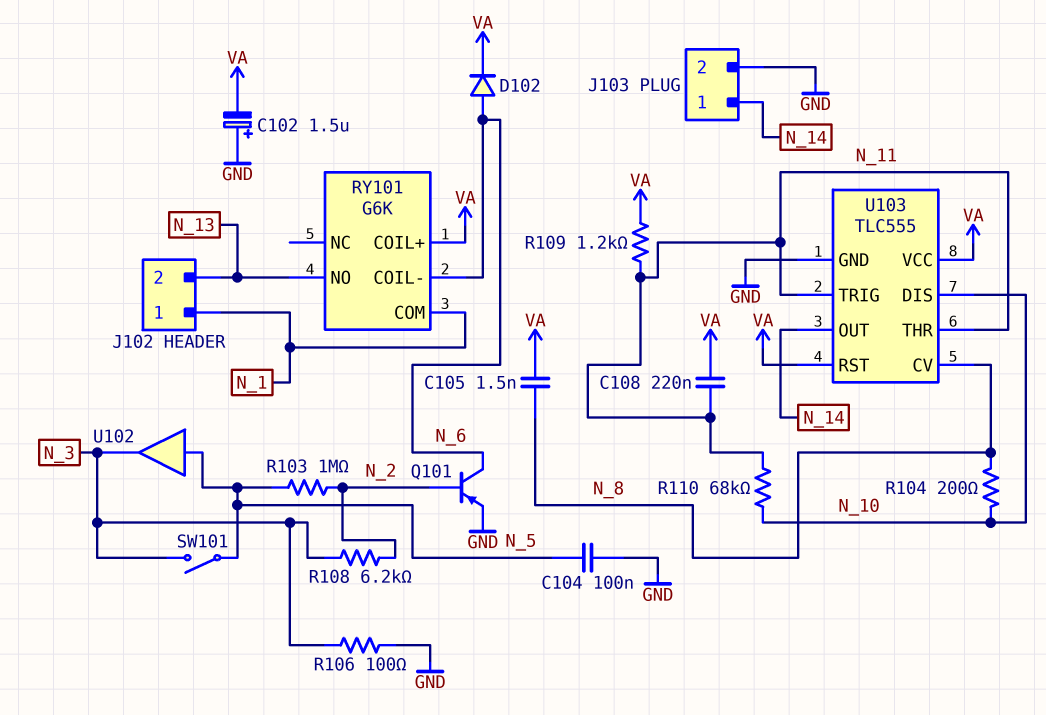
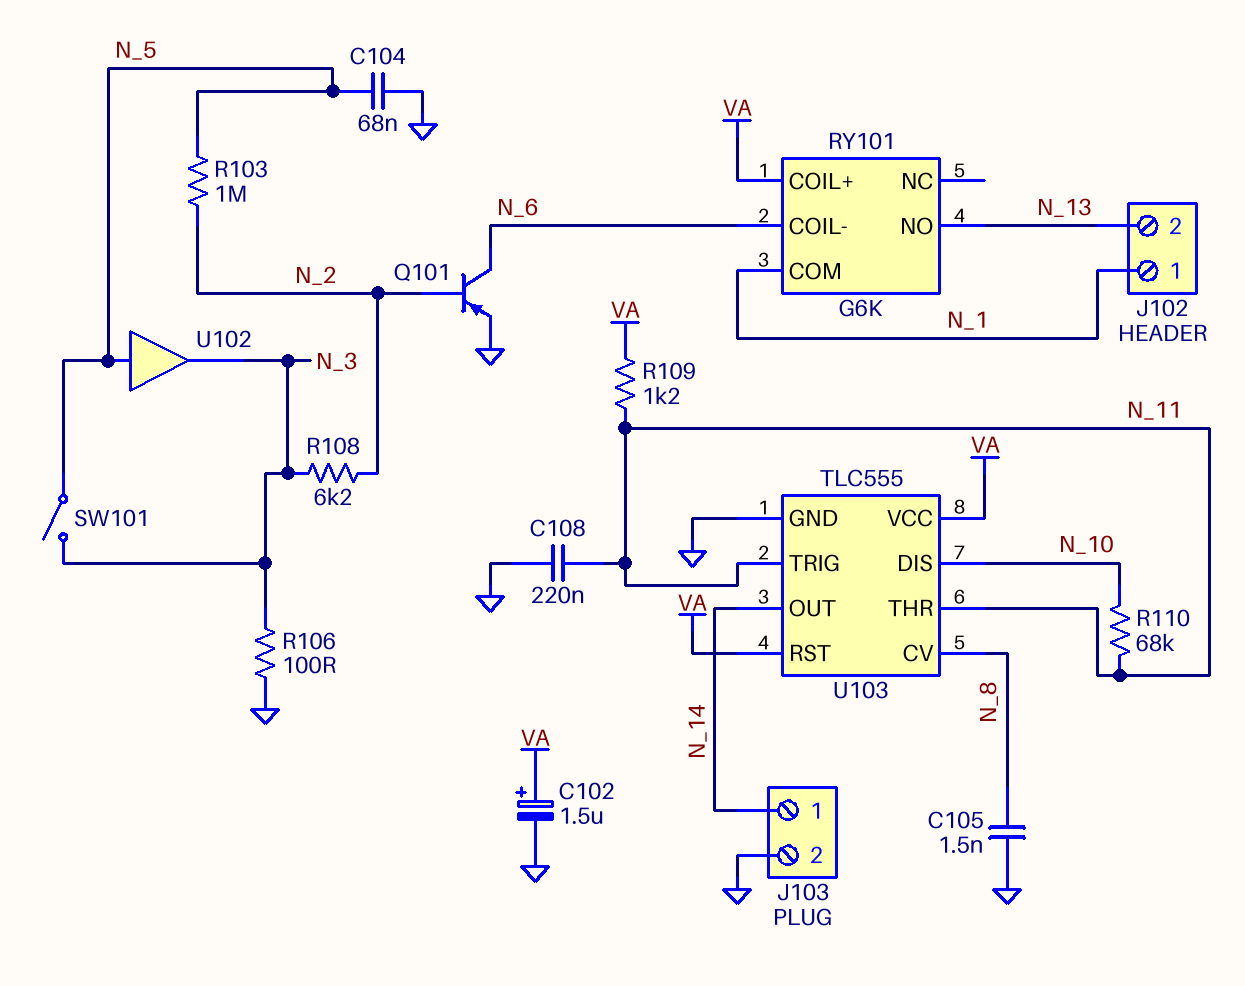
C102: 1.5uF (plus GND, minus VA) -> 1.5uF (plus VA, minus GND)
C104: 100nF (GND, N_5) -> 68nF (GND, N_5)
C105: 1.5nF (N_8, VA) -> 1.5nF (GND, N_8)
C108: 220nF (N_11, VA) -> 220nF (GND, N_11)
D102: diode (A N_6, K VA) -> none
R104: 200 (N_8, N_10) -> none

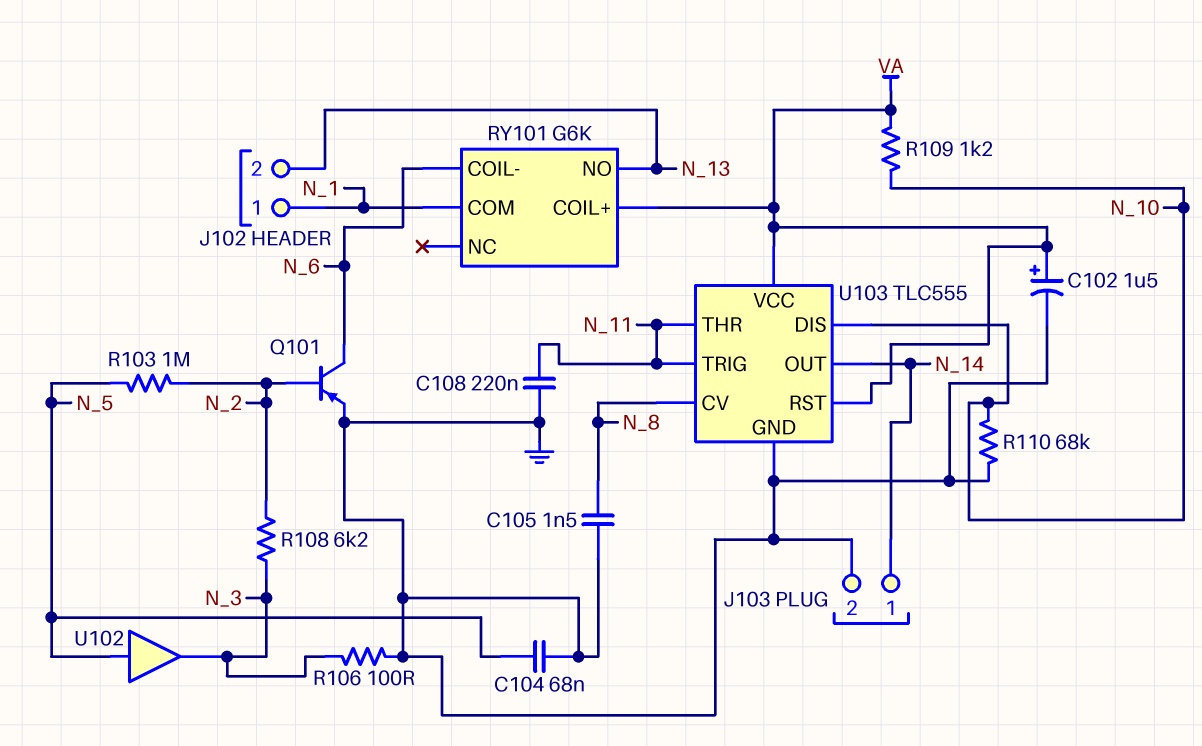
R109: 1.2k (N_11, VA) -> 1.2k (N_10, VA)
R110: 68k (N_10, N_11) -> 68k (GND, N_10)
SW101: switch (N_3, N_5) -> none

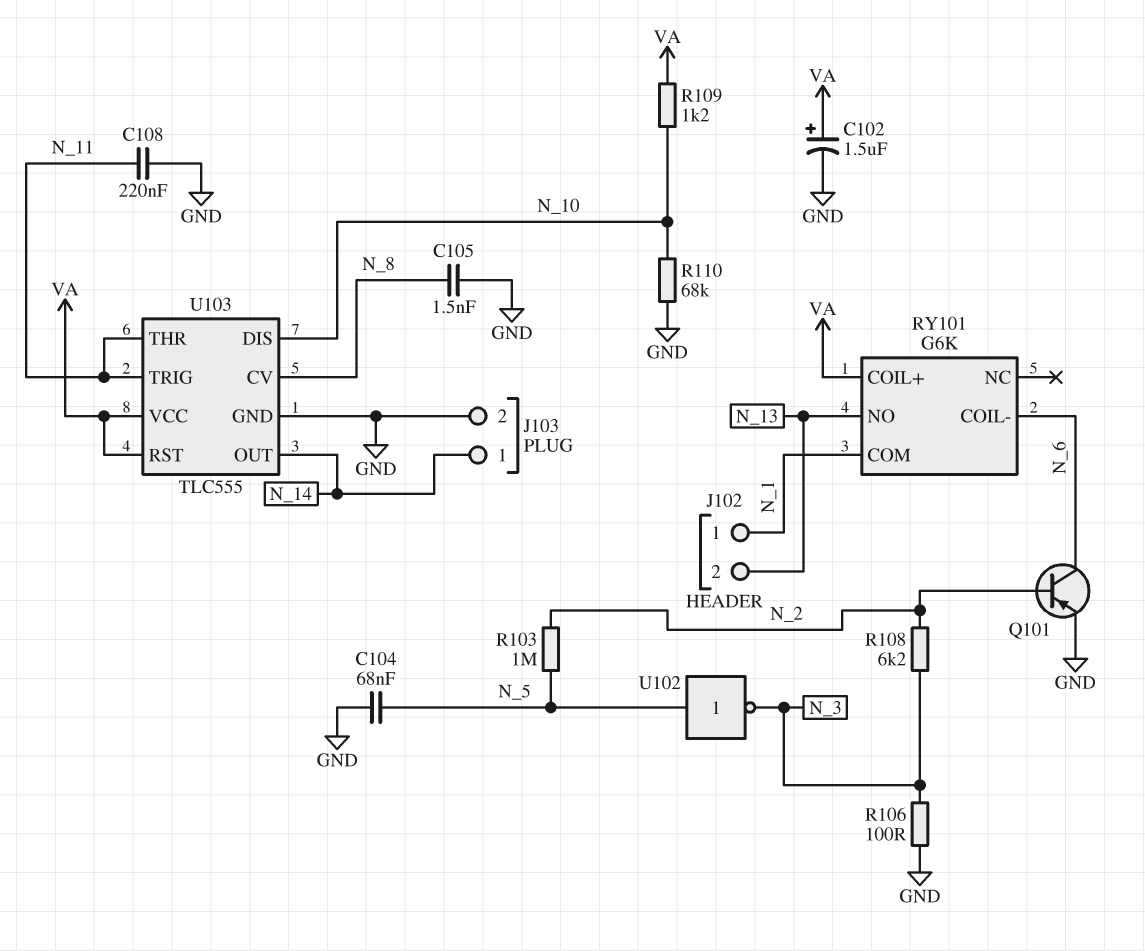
U102: buffer (in N_5, out N_3) -> NOT (in N_5, out N_3)

